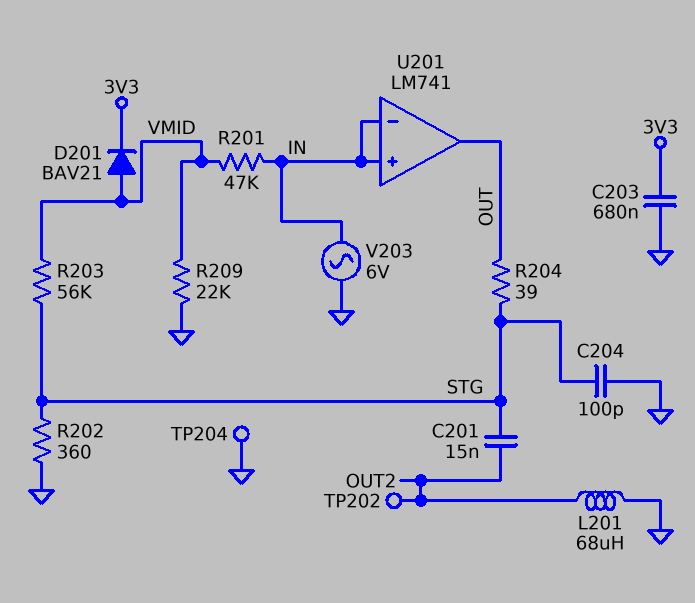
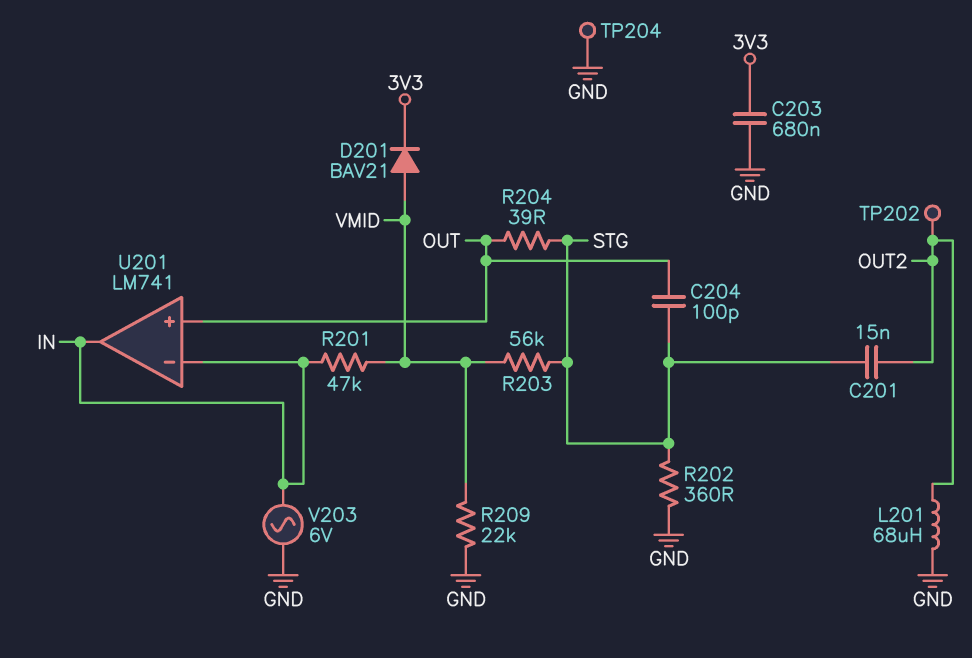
C204: 100pF (GND, STG) -> 100pF (OUT, STG)
U201 pin in+: IN -> OUT
U201 pin out: OUT -> IN

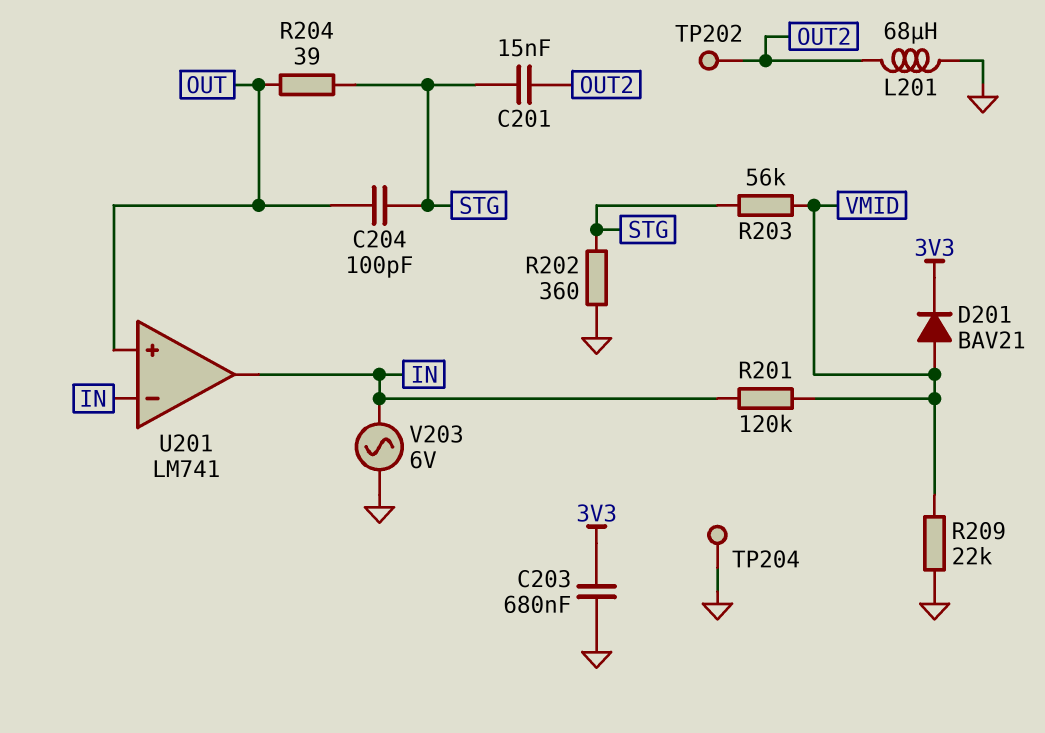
R201: 47k (IN, VMID) -> 120k (IN, VMID)

